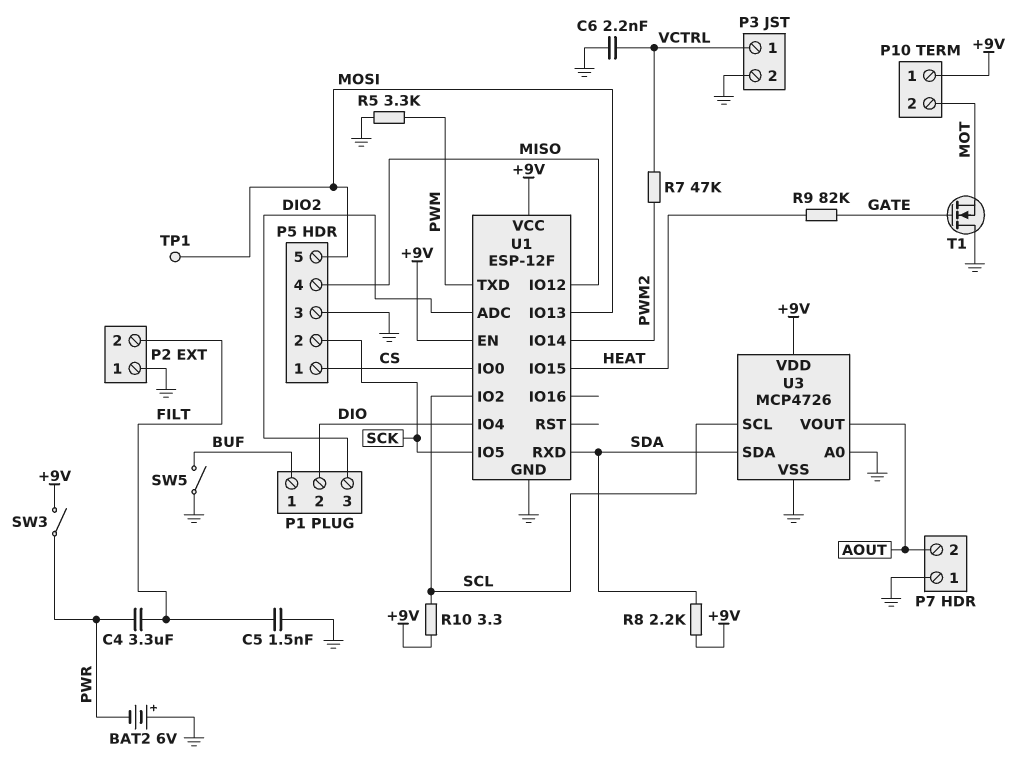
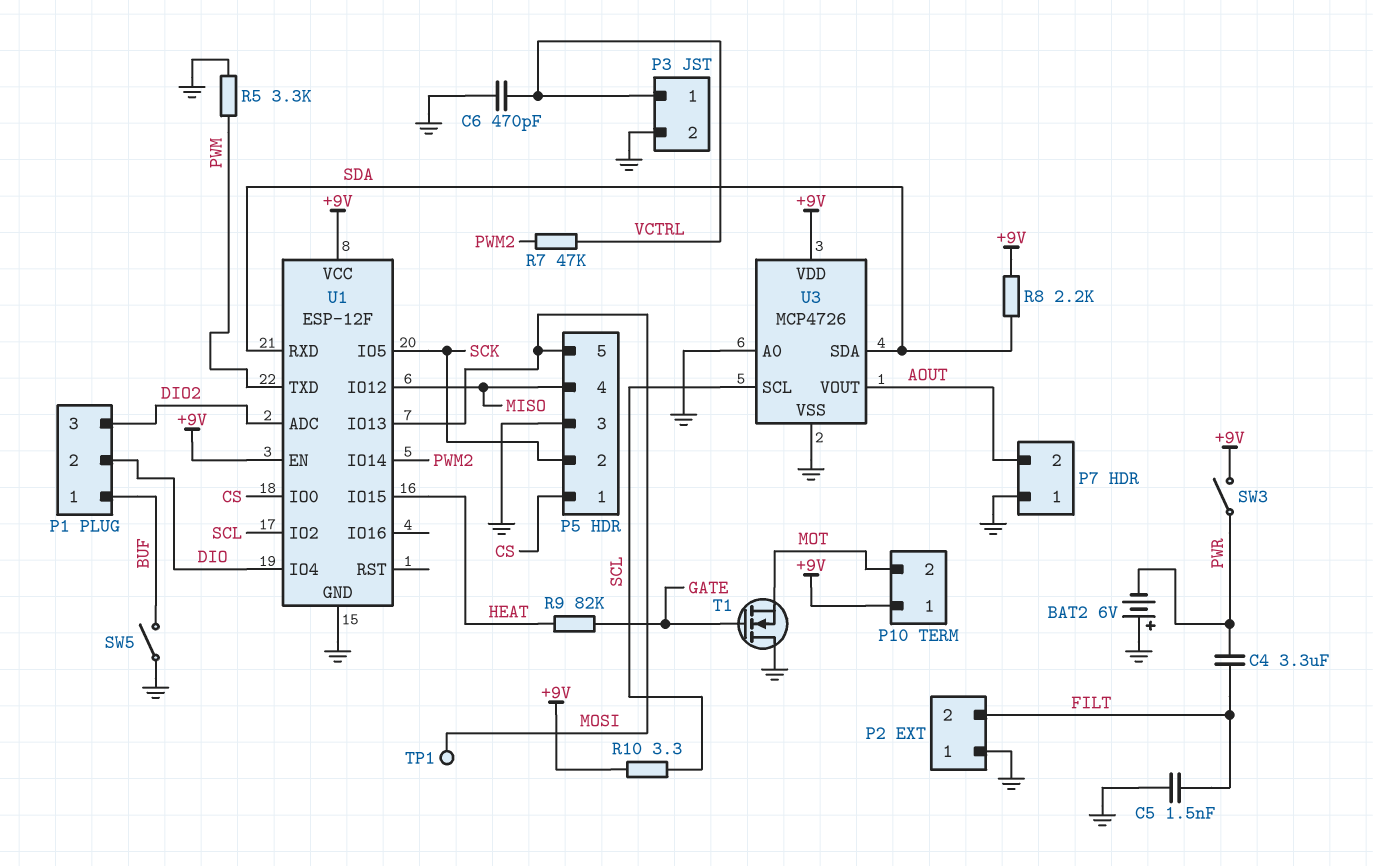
C6: 2.2nF (GND, VCTRL) -> 470pF (GND, VCTRL)

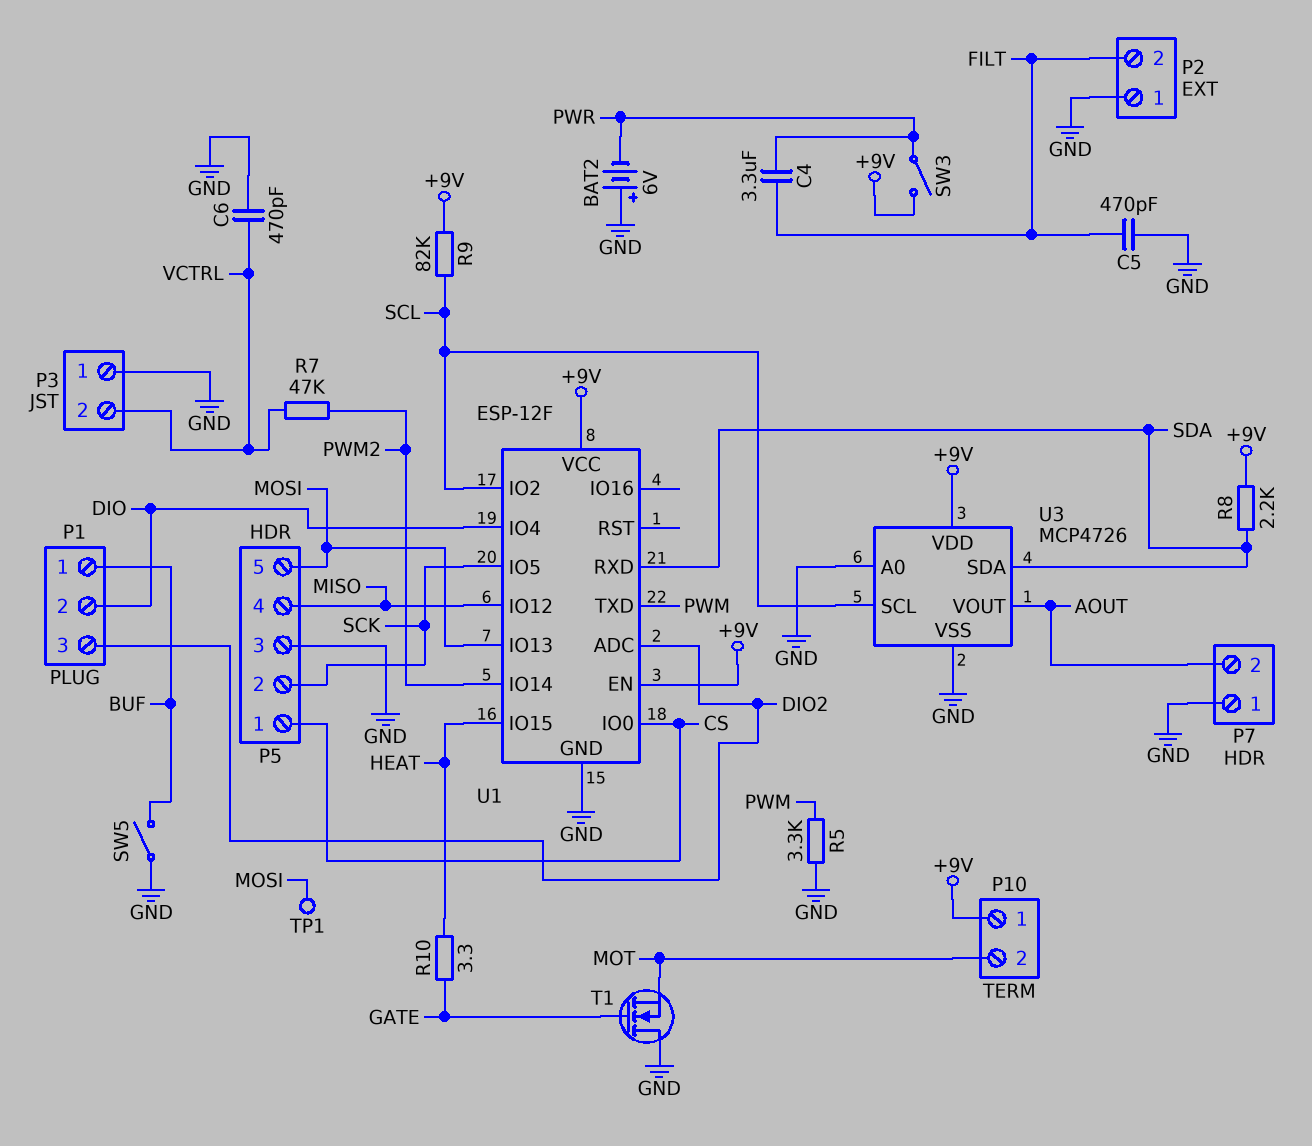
C5: 1.5nF (FILT, GND) -> 470pF (FILT, GND)
P3 pin 1: VCTRL -> GND
P3 pin 2: GND -> VCTRL
R9: 82k (GATE, HEAT) -> 82k (+9V, SCL)
R10: 3.3 (+9V, SCL) -> 3.3 (GATE, HEAT)

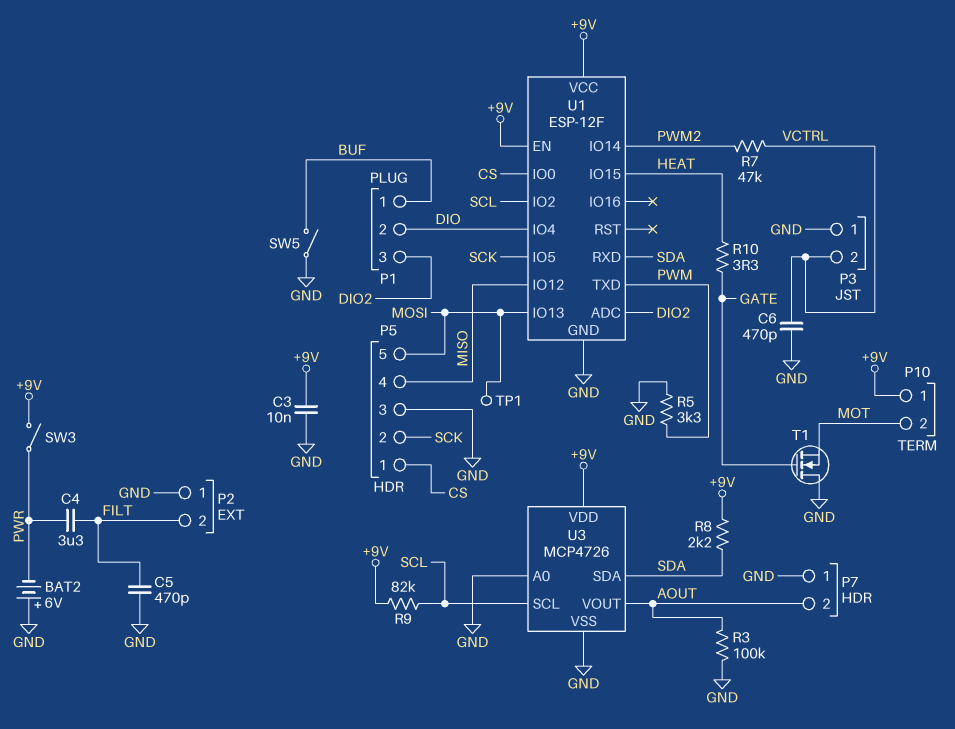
C3: none -> 10nF (+9V, GND)
R3: none -> 100k (AOUT, GND)

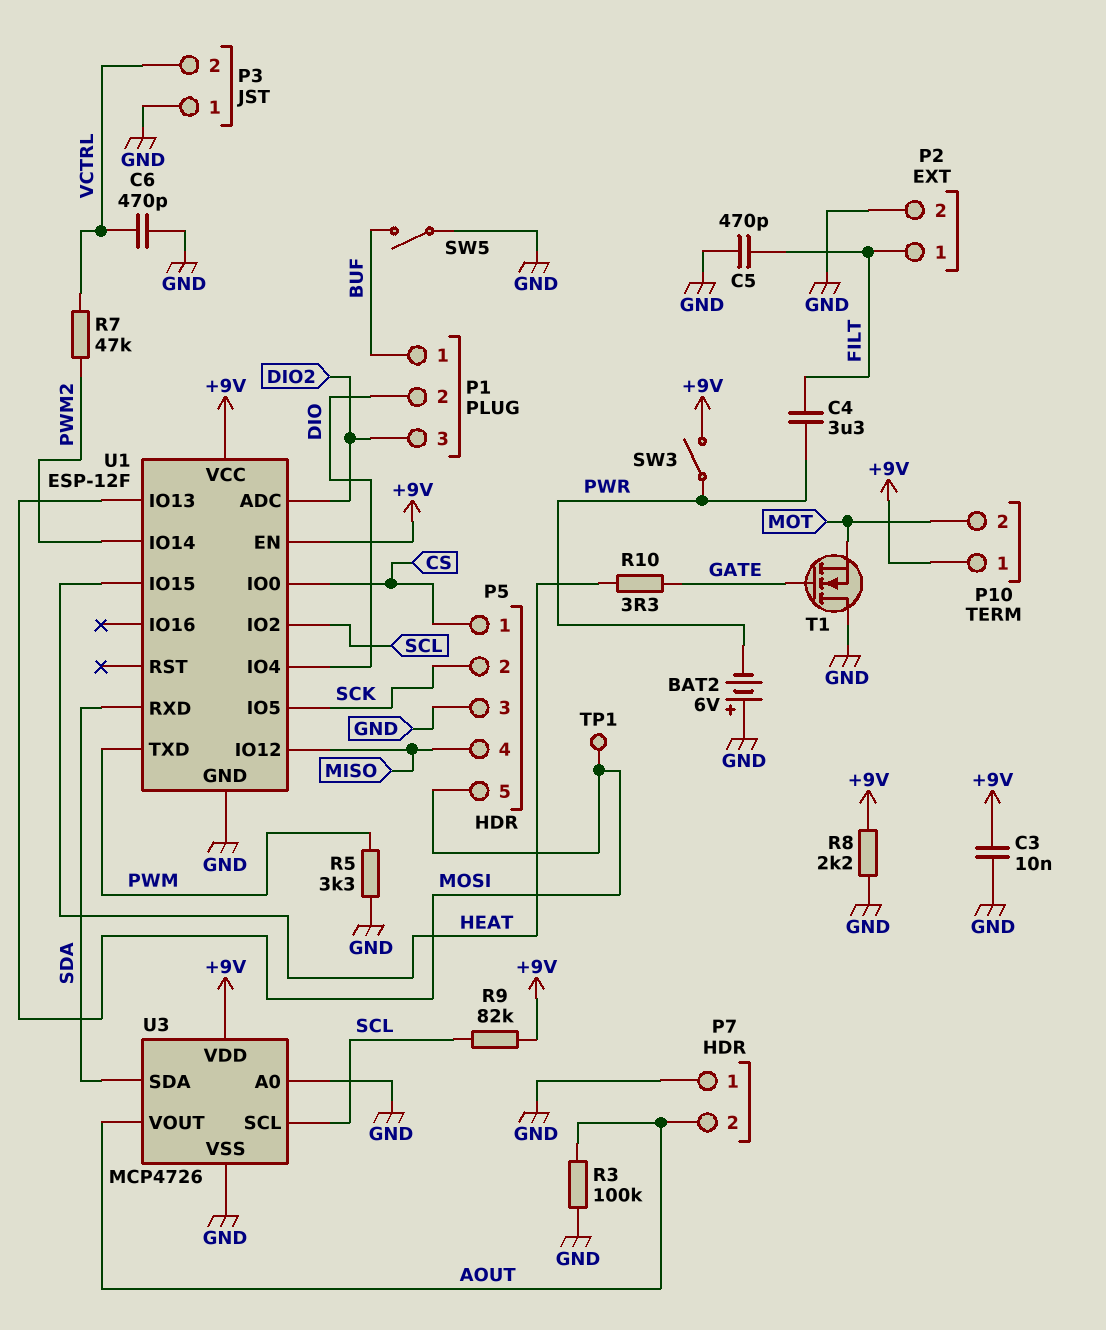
P2 pin 1: GND -> FILT
P2 pin 2: FILT -> GND
R8: 2.2k (+9V, SDA) -> 2.2k (+9V, GND)

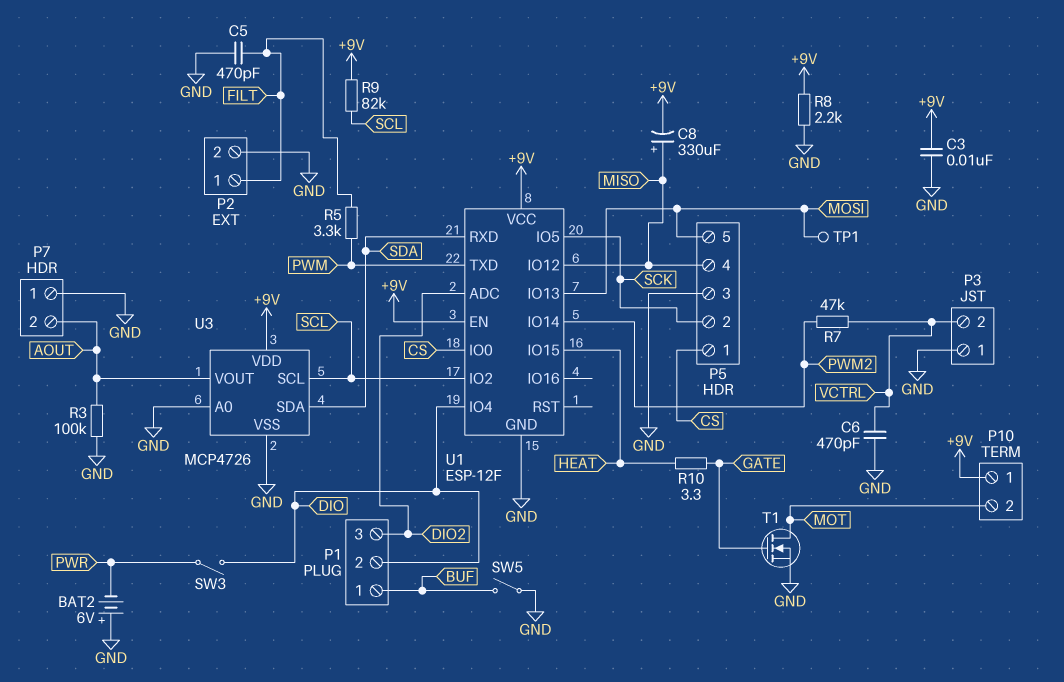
C4: 3.3uF (FILT, PWR) -> none
C8: none -> 330uF (plus MISO, minus +9V)
R5: 3.3k (GND, PWM) -> 3.3k (FILT, PWM)
SW3: switch (+9V, PWR) -> switch (DIO, PWR)
T1: NMOS (G GATE, D GND, S MOT) -> NMOS (G GATE, D MOT, S GND)

